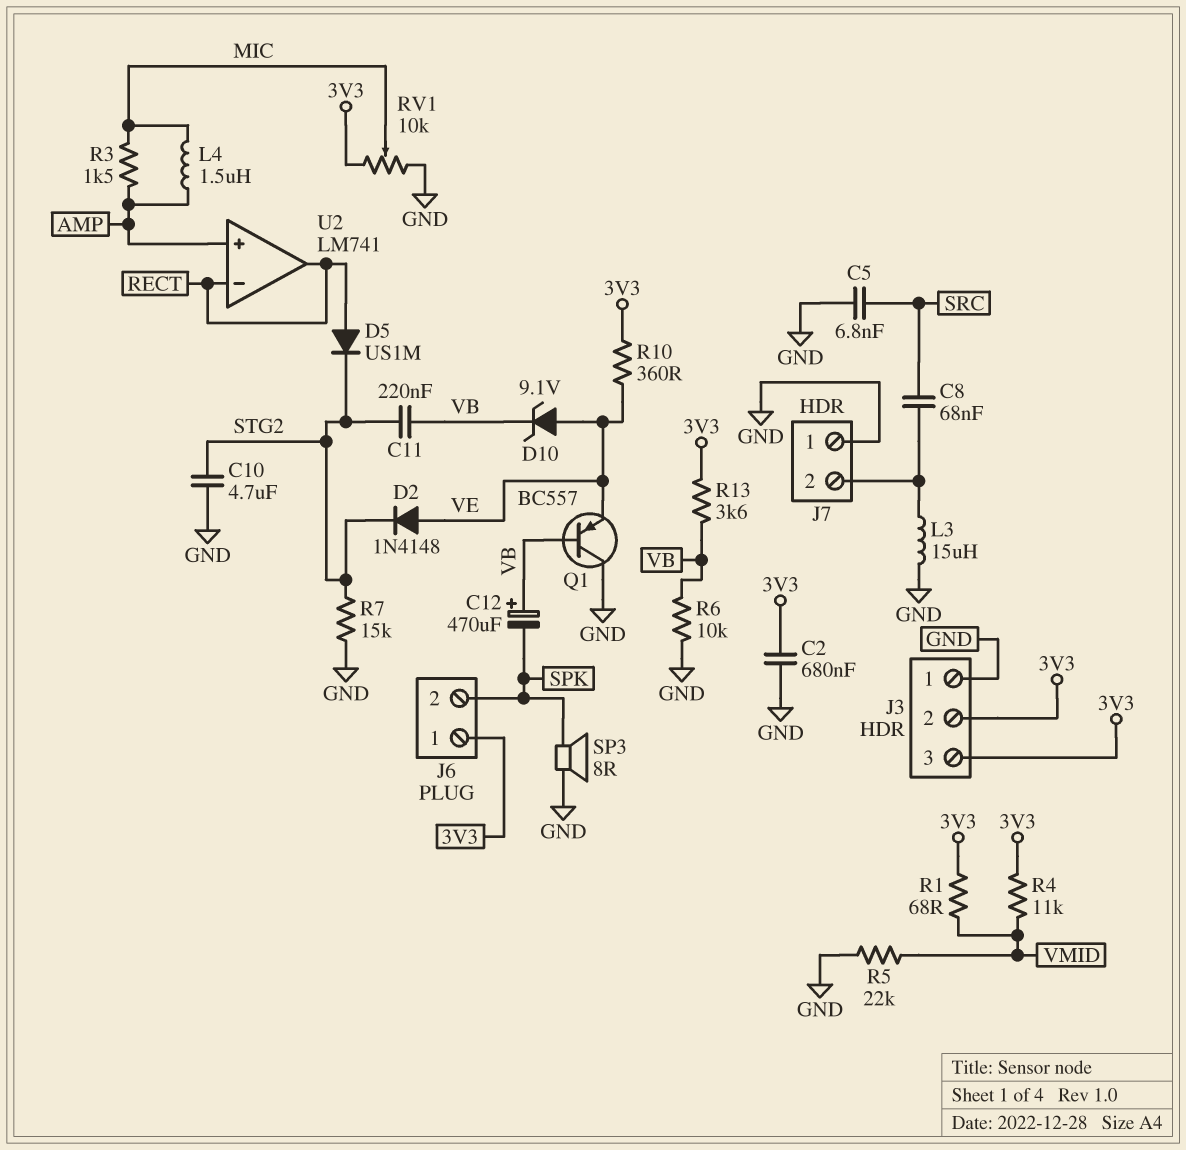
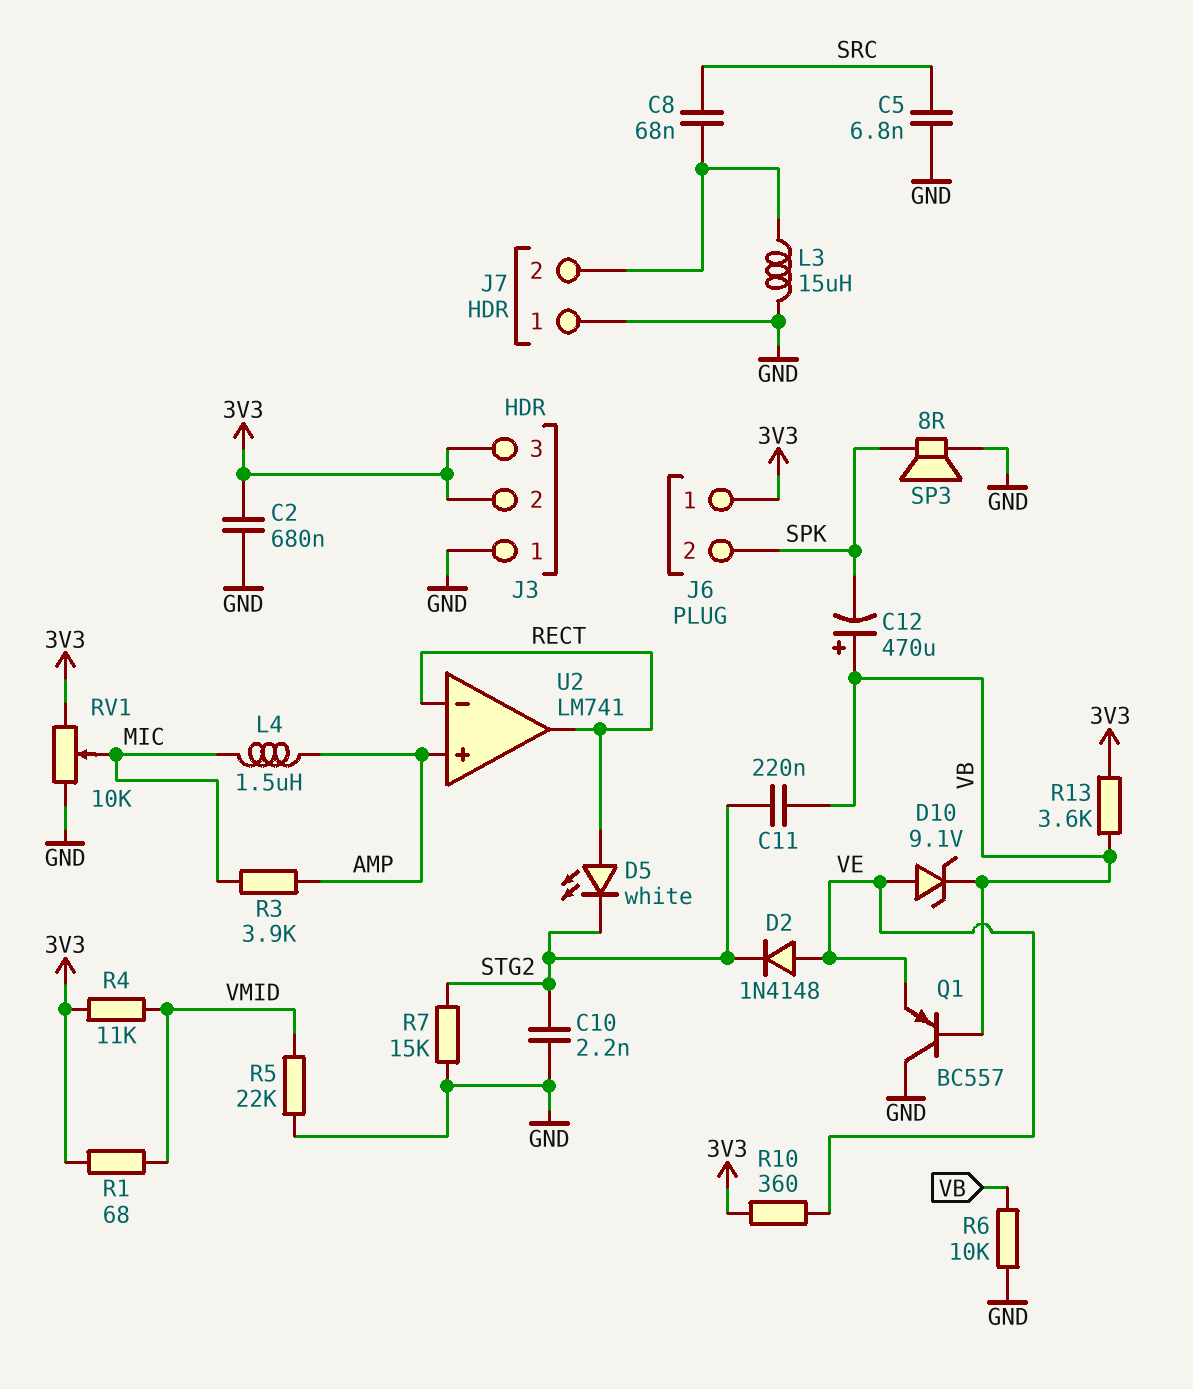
C10: 4.7uF (GND, STG2) -> 2.2nF (GND, STG2)
D5: diode US1M (A RECT, K STG2) -> LED white (A RECT, K STG2)
R3: 1.5k (AMP, MIC) -> 3.9k (AMP, MIC)

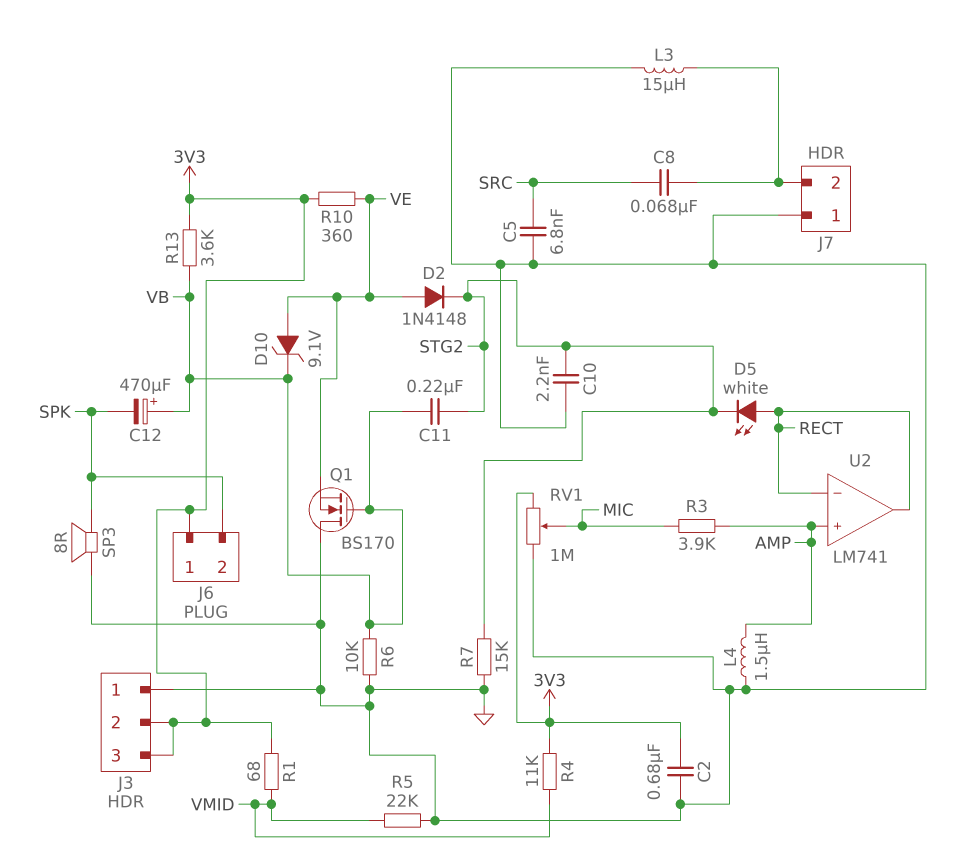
L4: 1.5uH (AMP, MIC) -> 1.5uH (AMP, GND)
Q1: PNP BC557 (B VB, C GND, E VE) -> NMOS BS170 (G VB, D GND, S VE)
RV1: 10k (3V3, GND, wiper MIC) -> 1M (3V3, GND, wiper MIC)

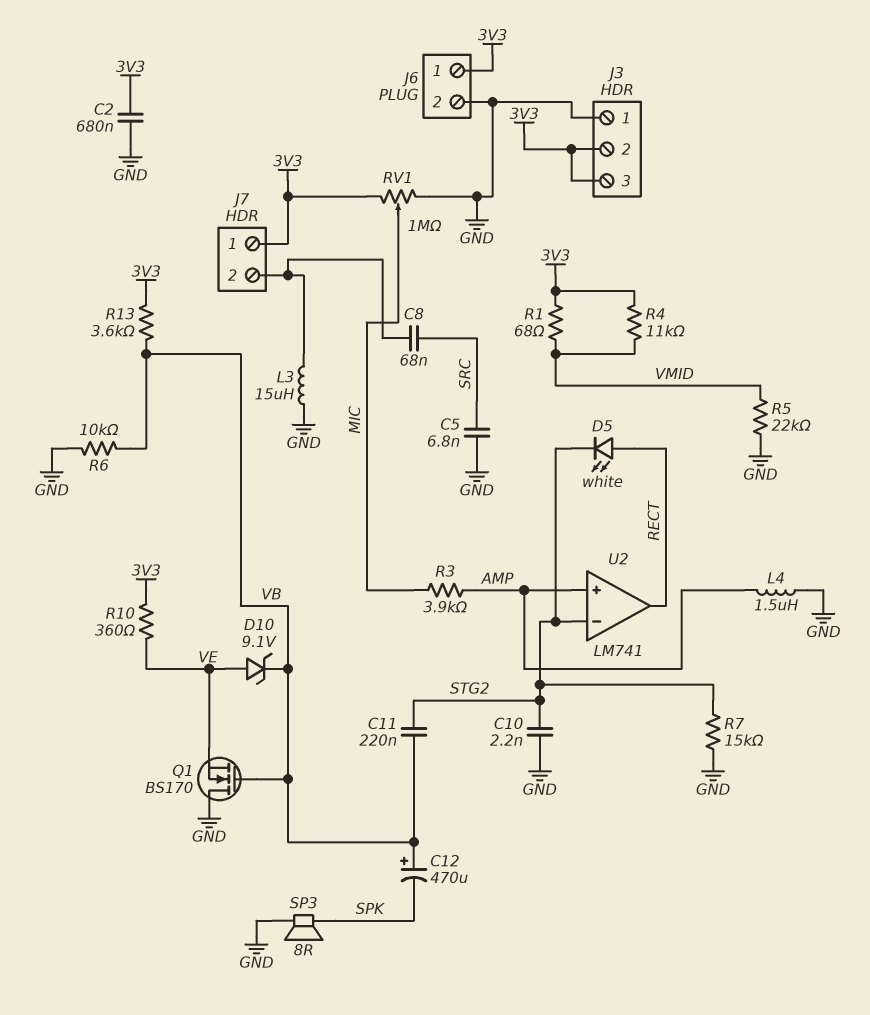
D2: diode 1N4148 (A VE, K STG2) -> none
J6 pin 2: SPK -> GND
J7 pin 1: GND -> 3V3
U2 pin in-: RECT -> STG2

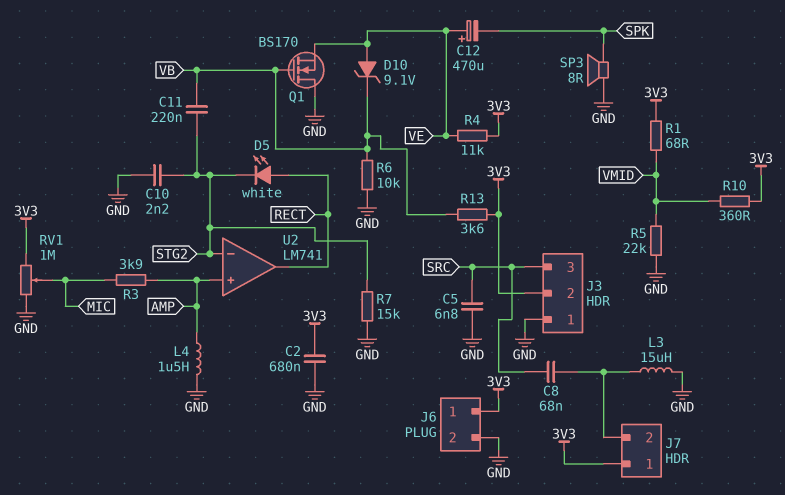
C12: 470uF (plus VB, minus SPK) -> 470uF (plus VE, minus SPK)
J3 pin 3: 3V3 -> SRC
R4: 11k (3V3, VMID) -> 11k (3V3, VE)
R10: 360 (3V3, VE) -> 360 (3V3, VMID)

